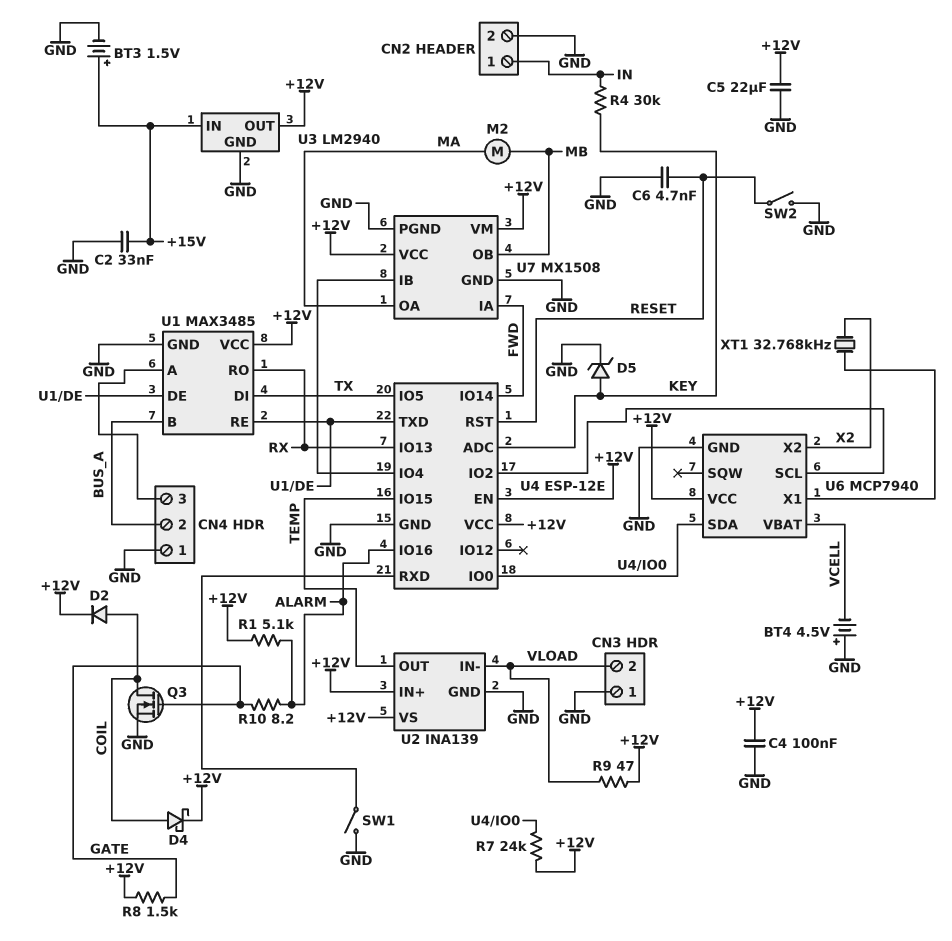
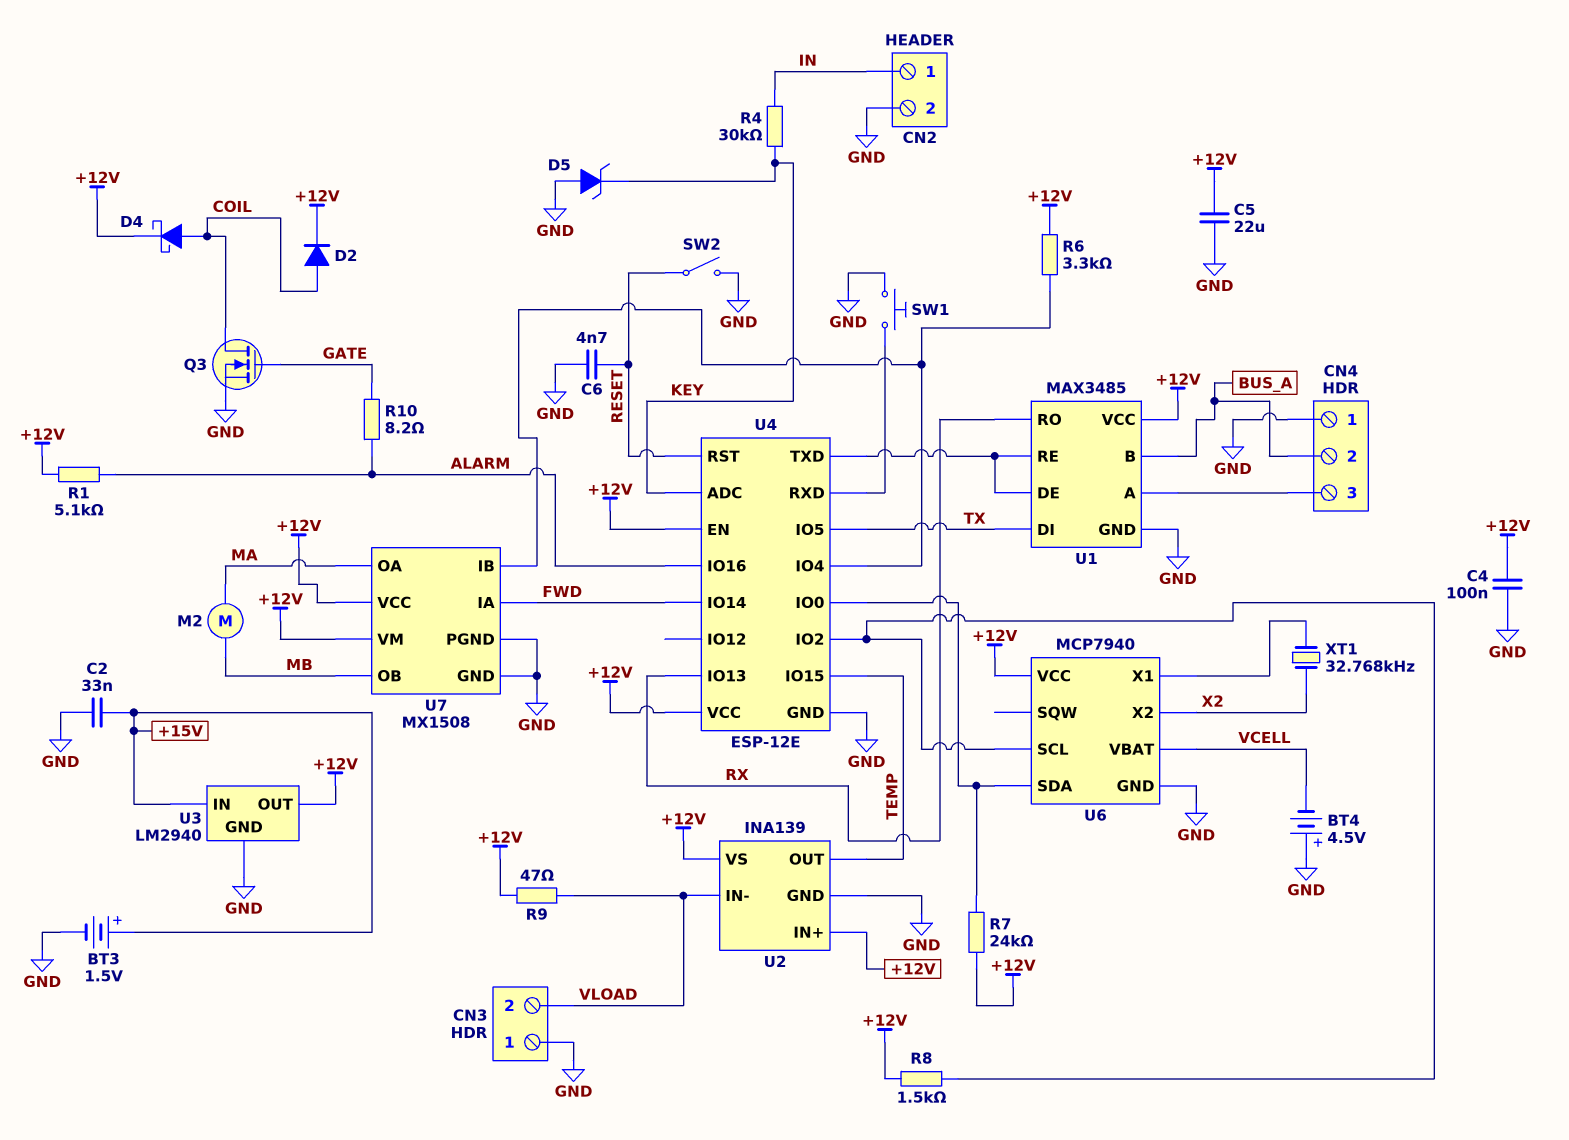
D5: zener (A KEY, K GND) -> zener (A GND, K KEY)
R6: none -> 3.3k (+12V, U4/IO4)
R8: 1.5k (+12V, GATE) -> 1.5k (+12V, U4/IO2)
SW1: switch (GND, U4/RXD) -> button (GND, U4/RXD)

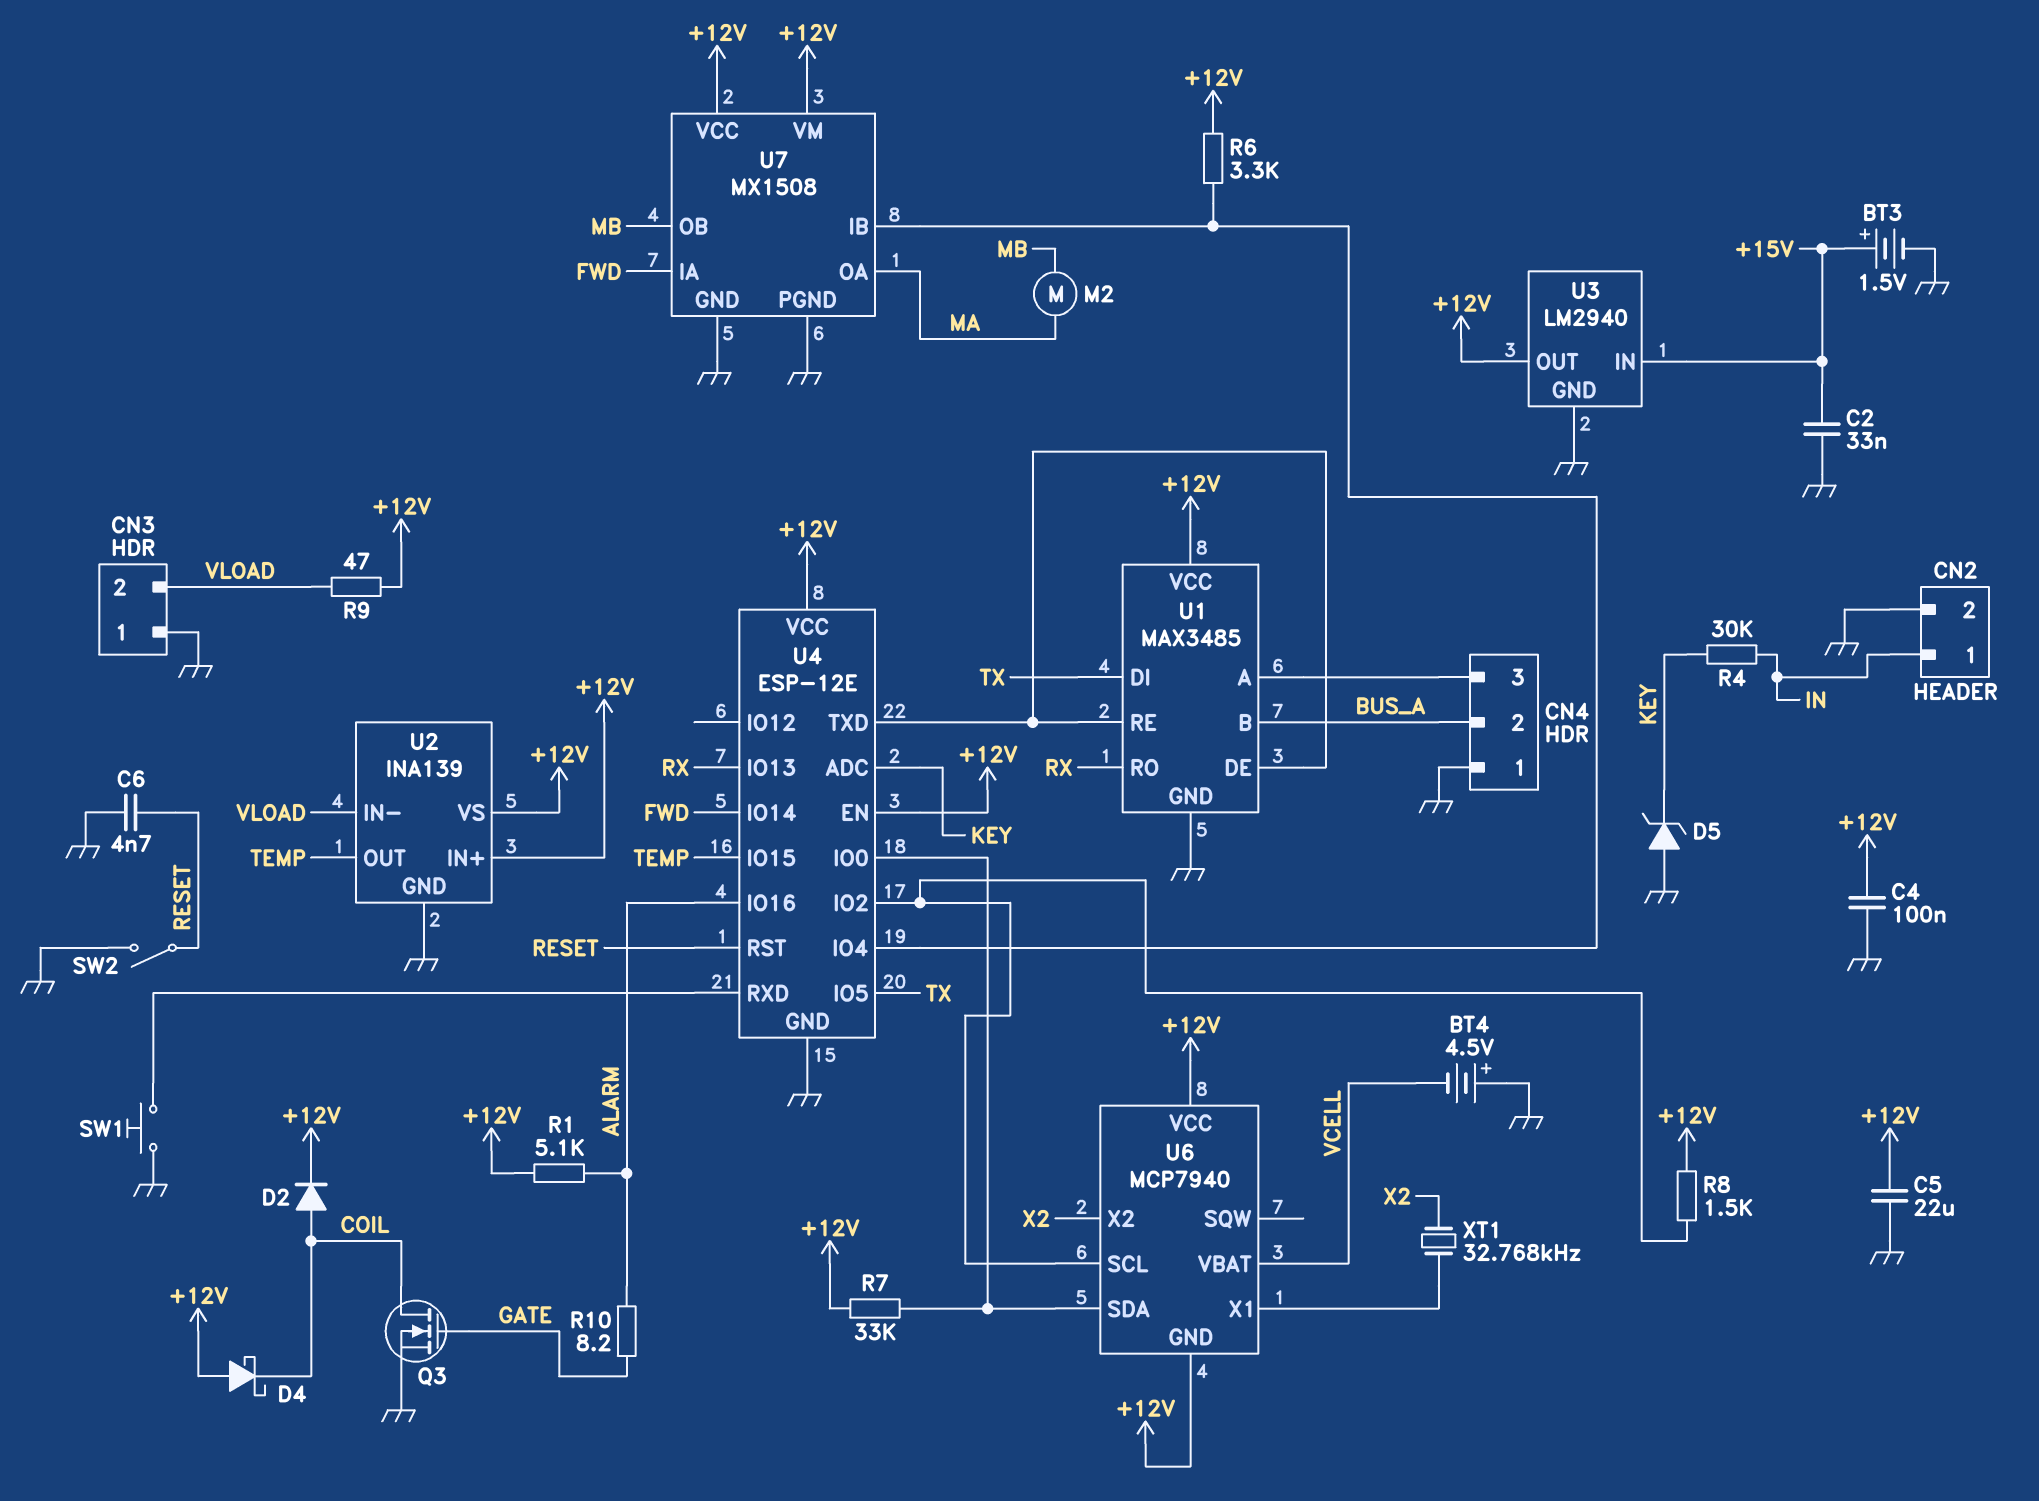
D4: schottky (A COIL, K +12V) -> schottky (A +12V, K COIL)
R7: 24k (+12V, U4/IO0) -> 33k (+12V, U4/IO0)
U6 pin GND: GND -> +12V

